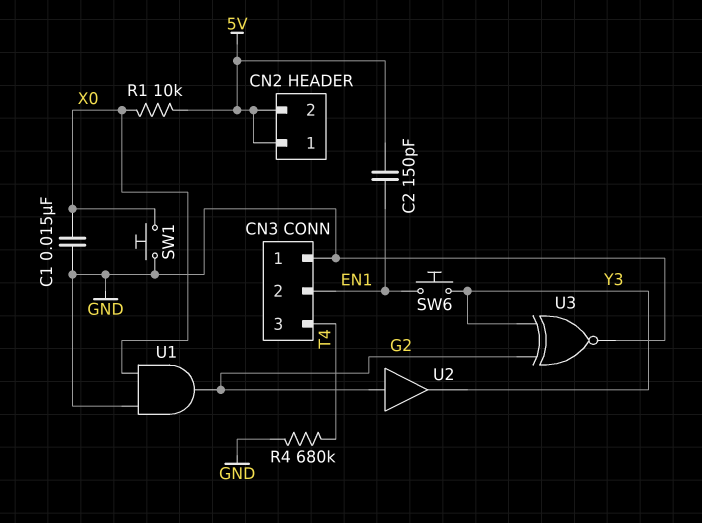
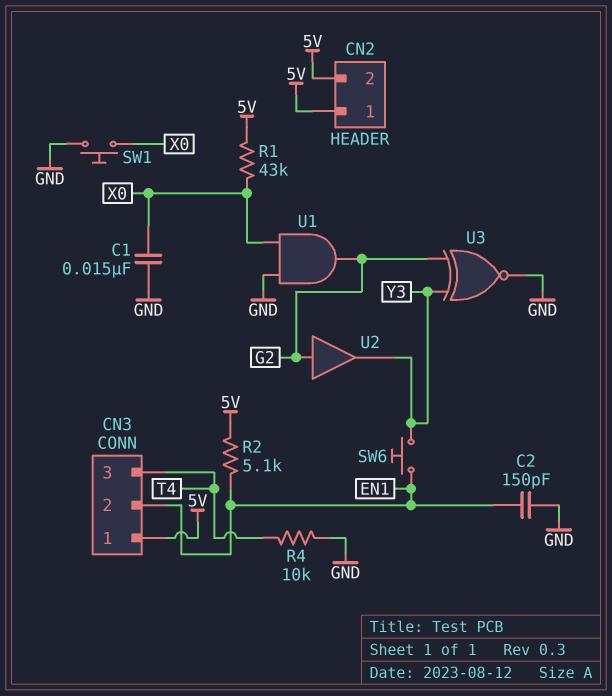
C2: 150pF (5V, EN1) -> 150pF (EN1, GND)
CN3 pin 1: GND -> 5V
R1: 10k (5V, X0) -> 43k (5V, X0)
R2: none -> 5.1k (5V, EN1)
R4: 680k (GND, T4) -> 10k (GND, T4)

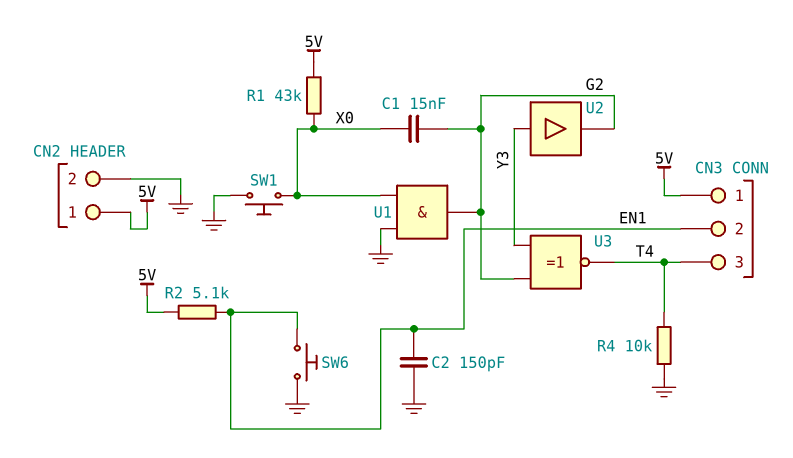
C1: 15nF (GND, X0) -> 15nF (G2, X0)
CN2 pin 2: 5V -> GND
SW6: button (EN1, Y3) -> button (EN1, GND)
U2: buffer (in G2, out Y3) -> buffer (in Y3, out G2)
U3: XNOR (in G2, in Y3, out GND) -> XNOR (in G2, in Y3, out T4)

